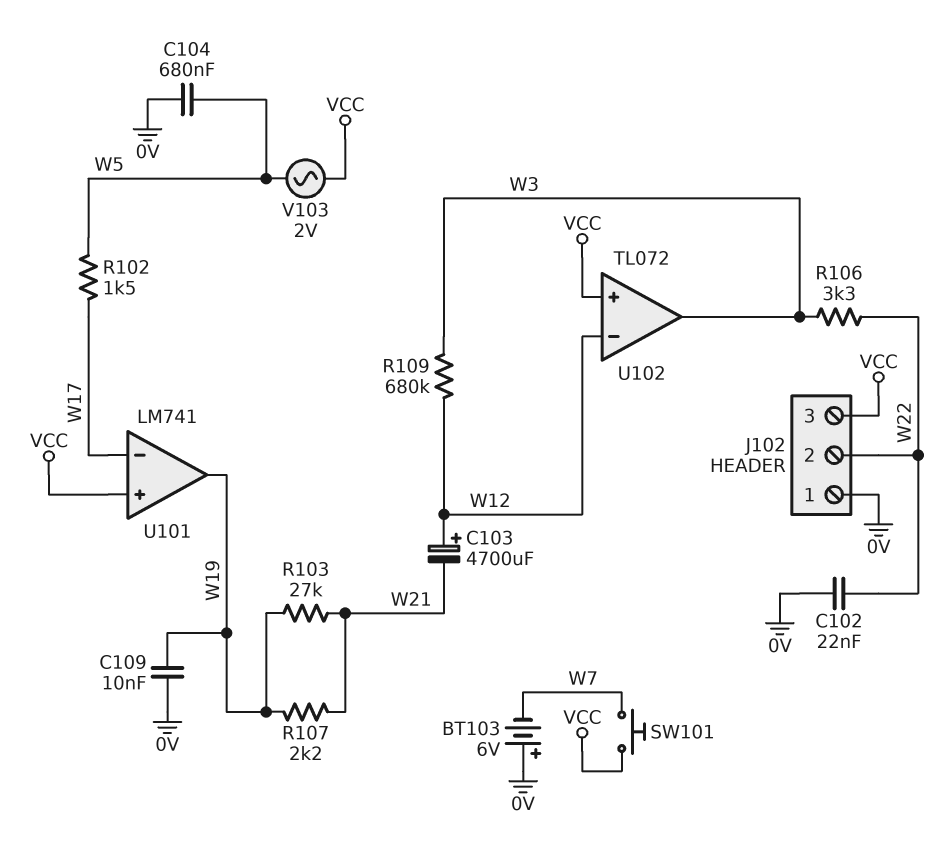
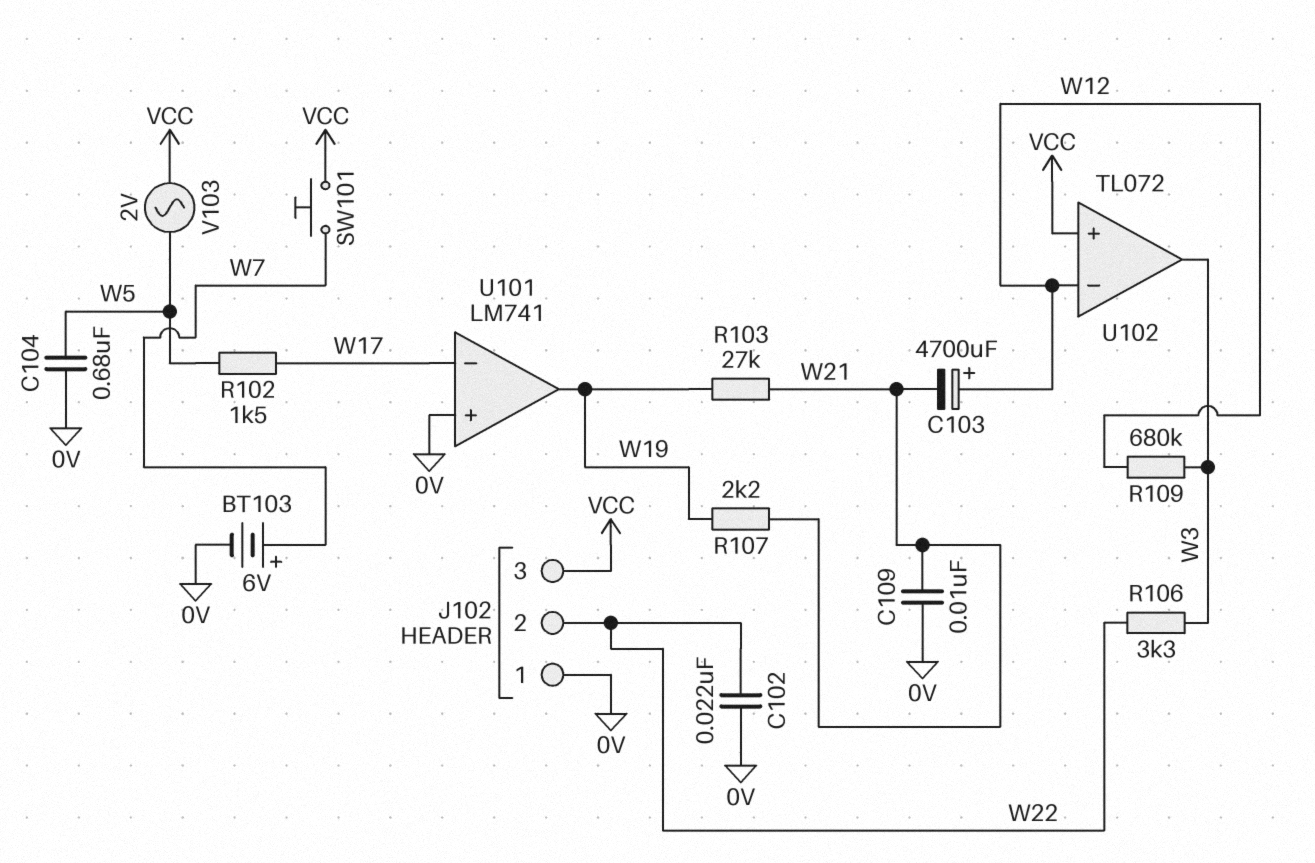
BT103: 6V (plus 0V, minus W7) -> 6V (plus W7, minus 0V)
C109: 10nF (0V, W19) -> 10nF (0V, W21)
U101 pin in+: VCC -> 0V

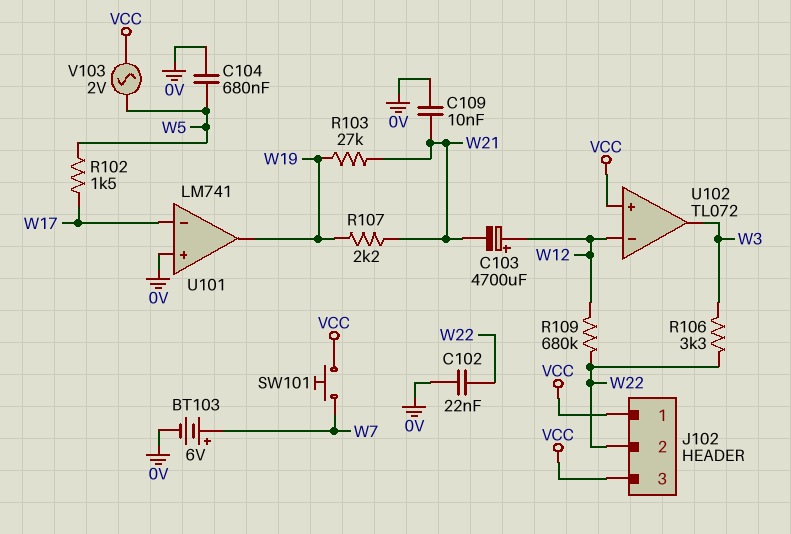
J102 pin 1: 0V -> VCC
R109: 680k (W3, W12) -> 680k (W12, W22)

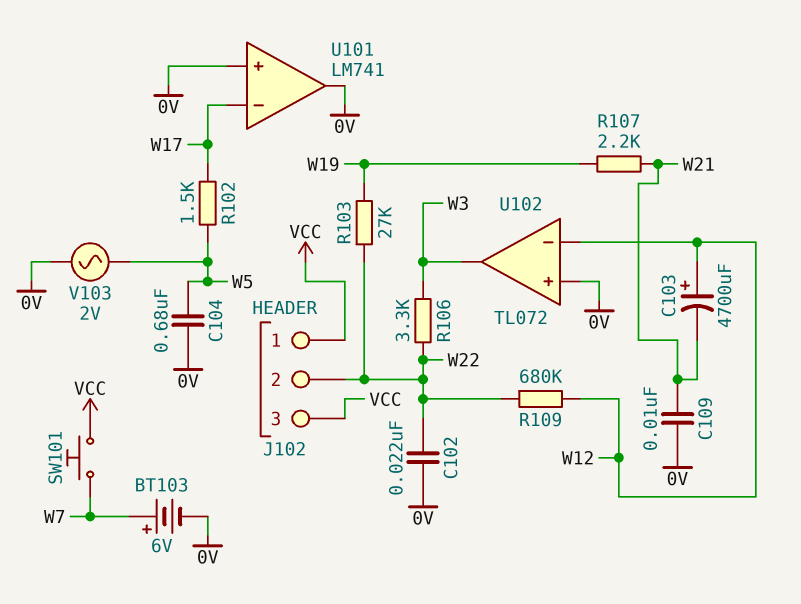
R103: 27k (W19, W21) -> 27k (W19, W22)
U101 pin out: W19 -> 0V
U102 pin in+: VCC -> 0V
V103: AC 2V (VCC, W5) -> AC 2V (0V, W5)

